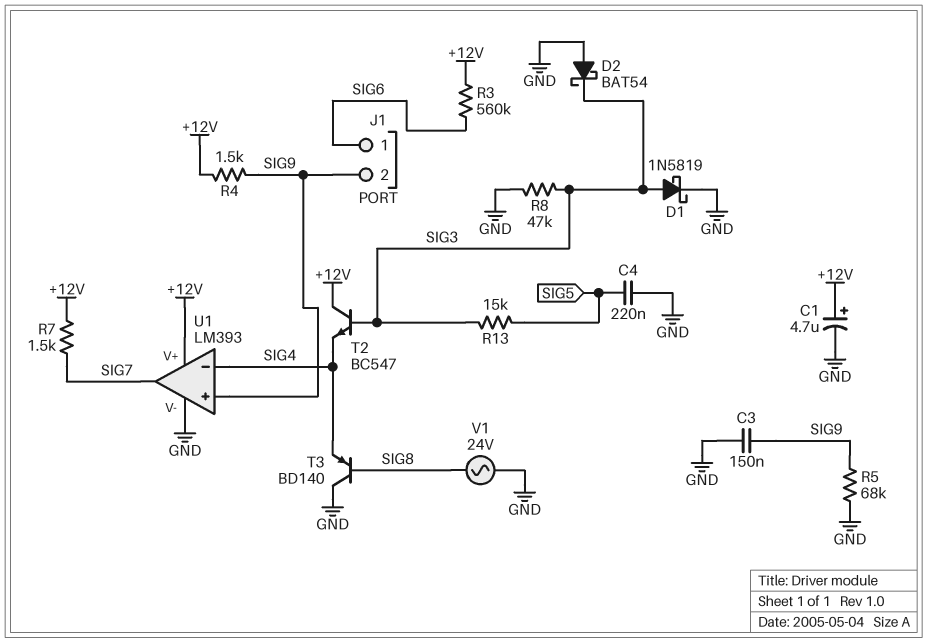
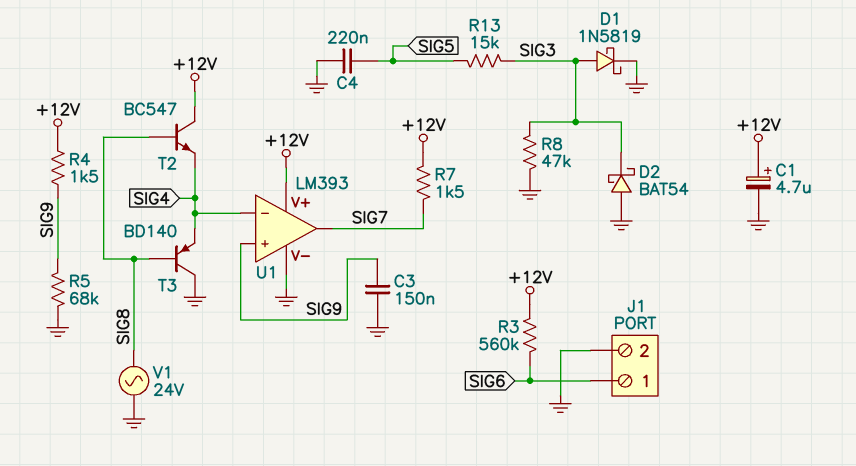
J1 pin 2: SIG9 -> GND
T2: NPN BC547 (B SIG3, C +12V, E SIG4) -> NPN BC547 (B SIG8, C +12V, E SIG4)

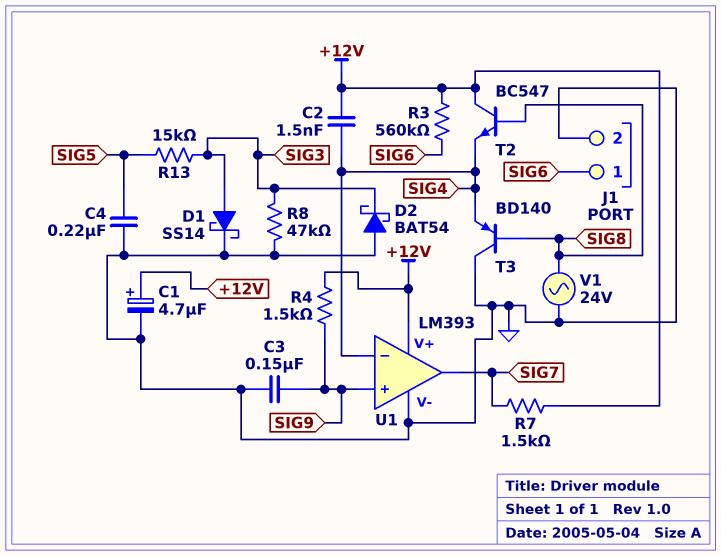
C2: none -> 1.5nF (+12V, SIG4)
D1: schottky 1N5819 (A SIG3, K GND) -> schottky SS14 (A SIG3, K GND)
R5: 68k (GND, SIG9) -> none

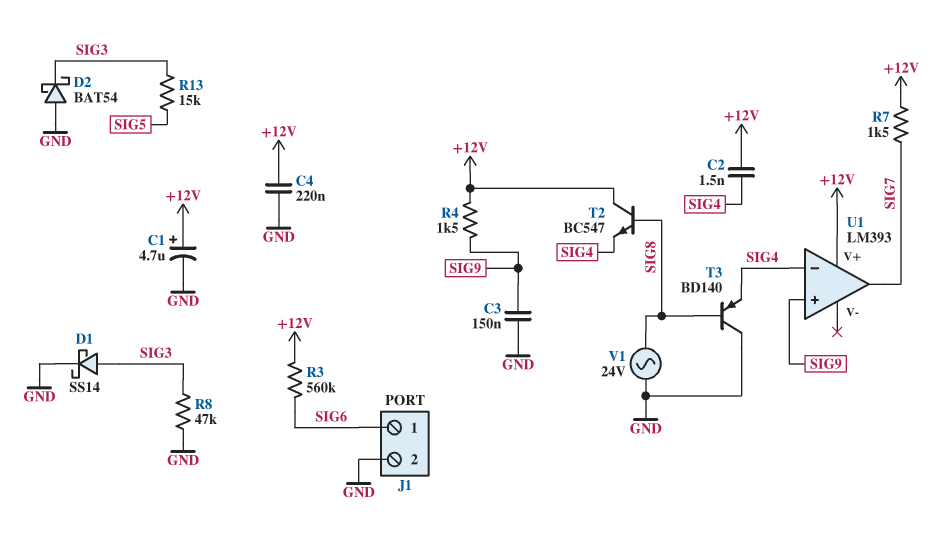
C4: 220nF (GND, SIG5) -> 220nF (+12V, GND)
U1 pin V-: GND -> none

